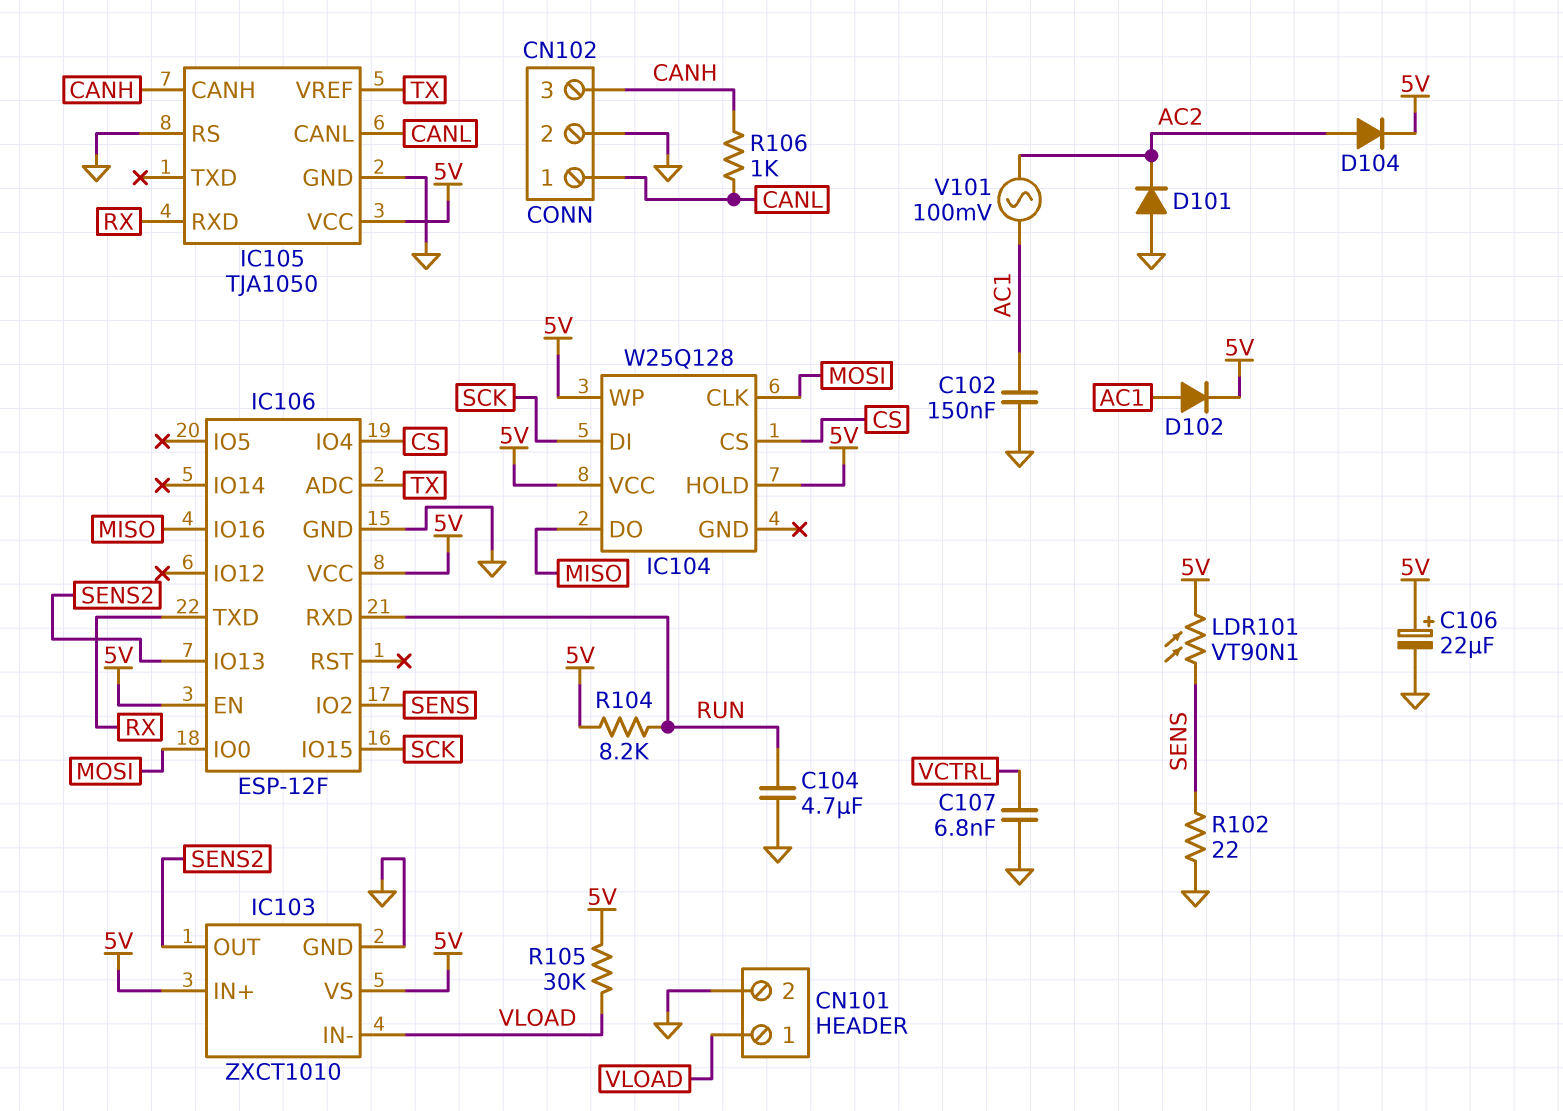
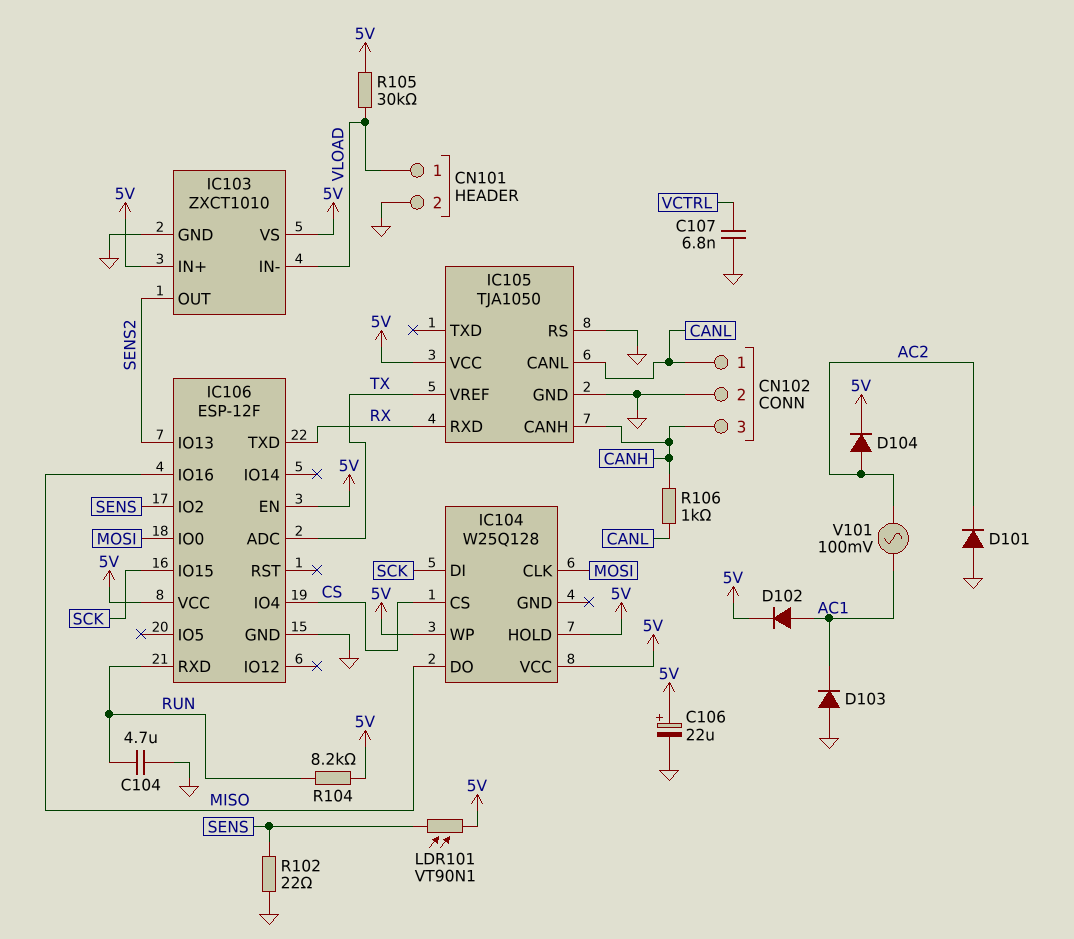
C102: 150nF (AC1, GND) -> none
D103: none -> diode (A GND, K AC1)

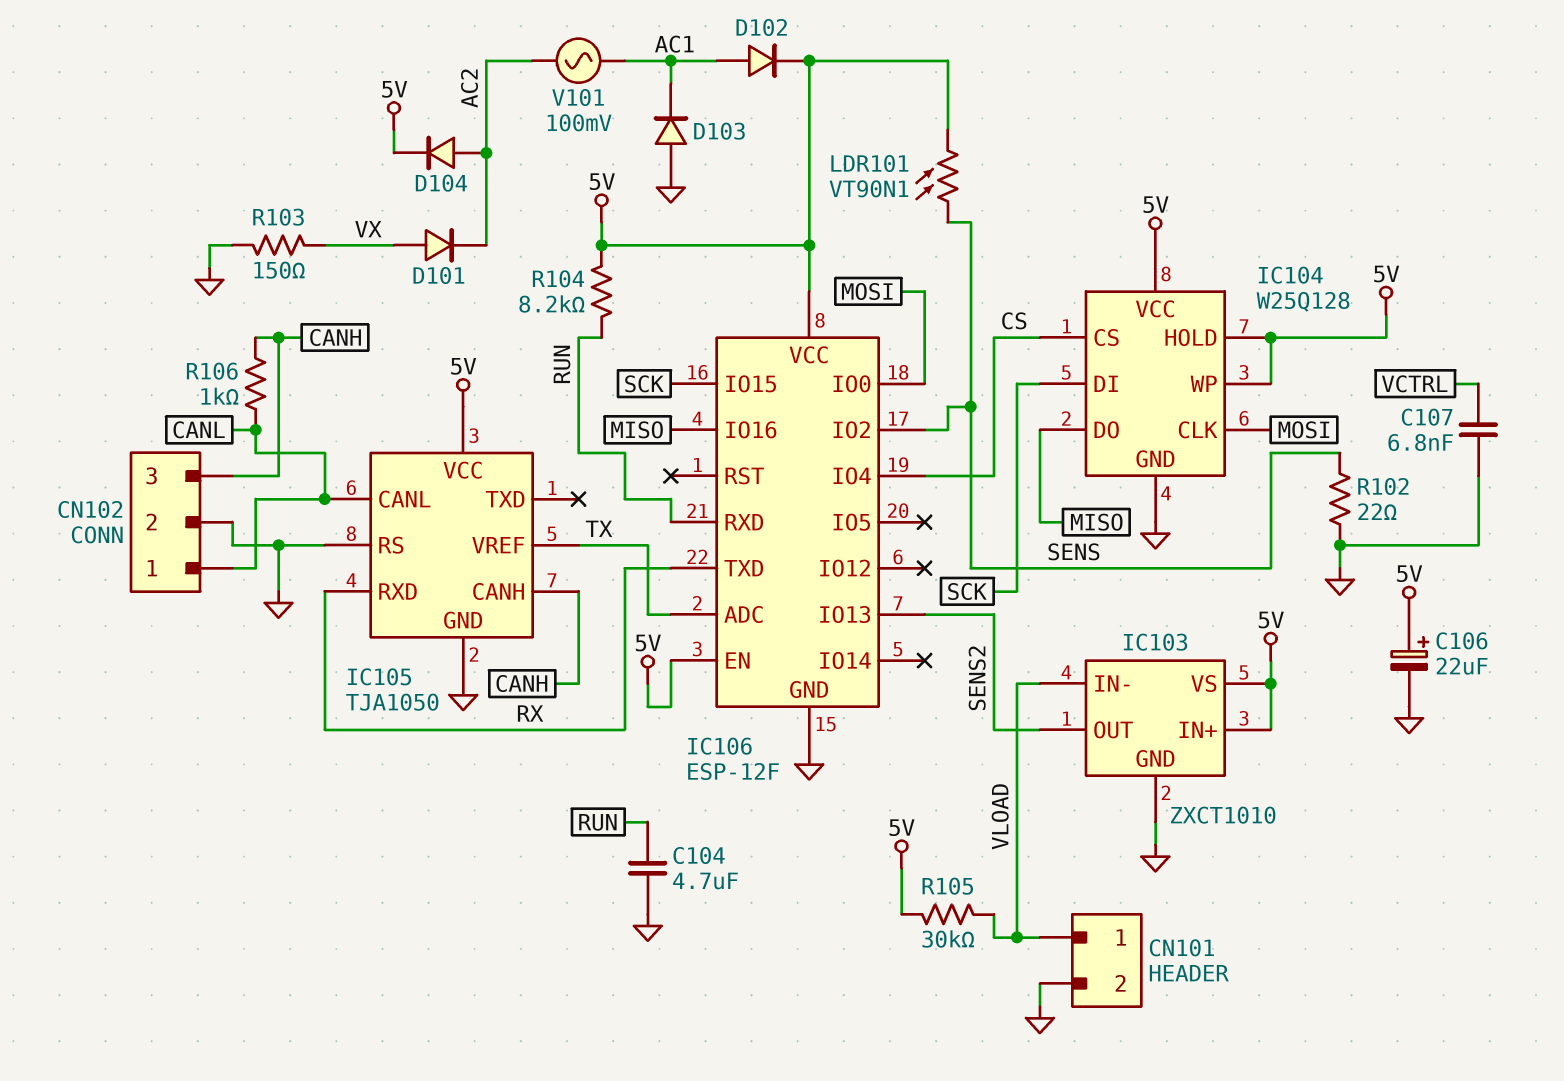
D101: diode (A GND, K AC2) -> diode (A VX, K AC2)
IC104 pin GND: none -> GND
R103: none -> 150 (GND, VX)

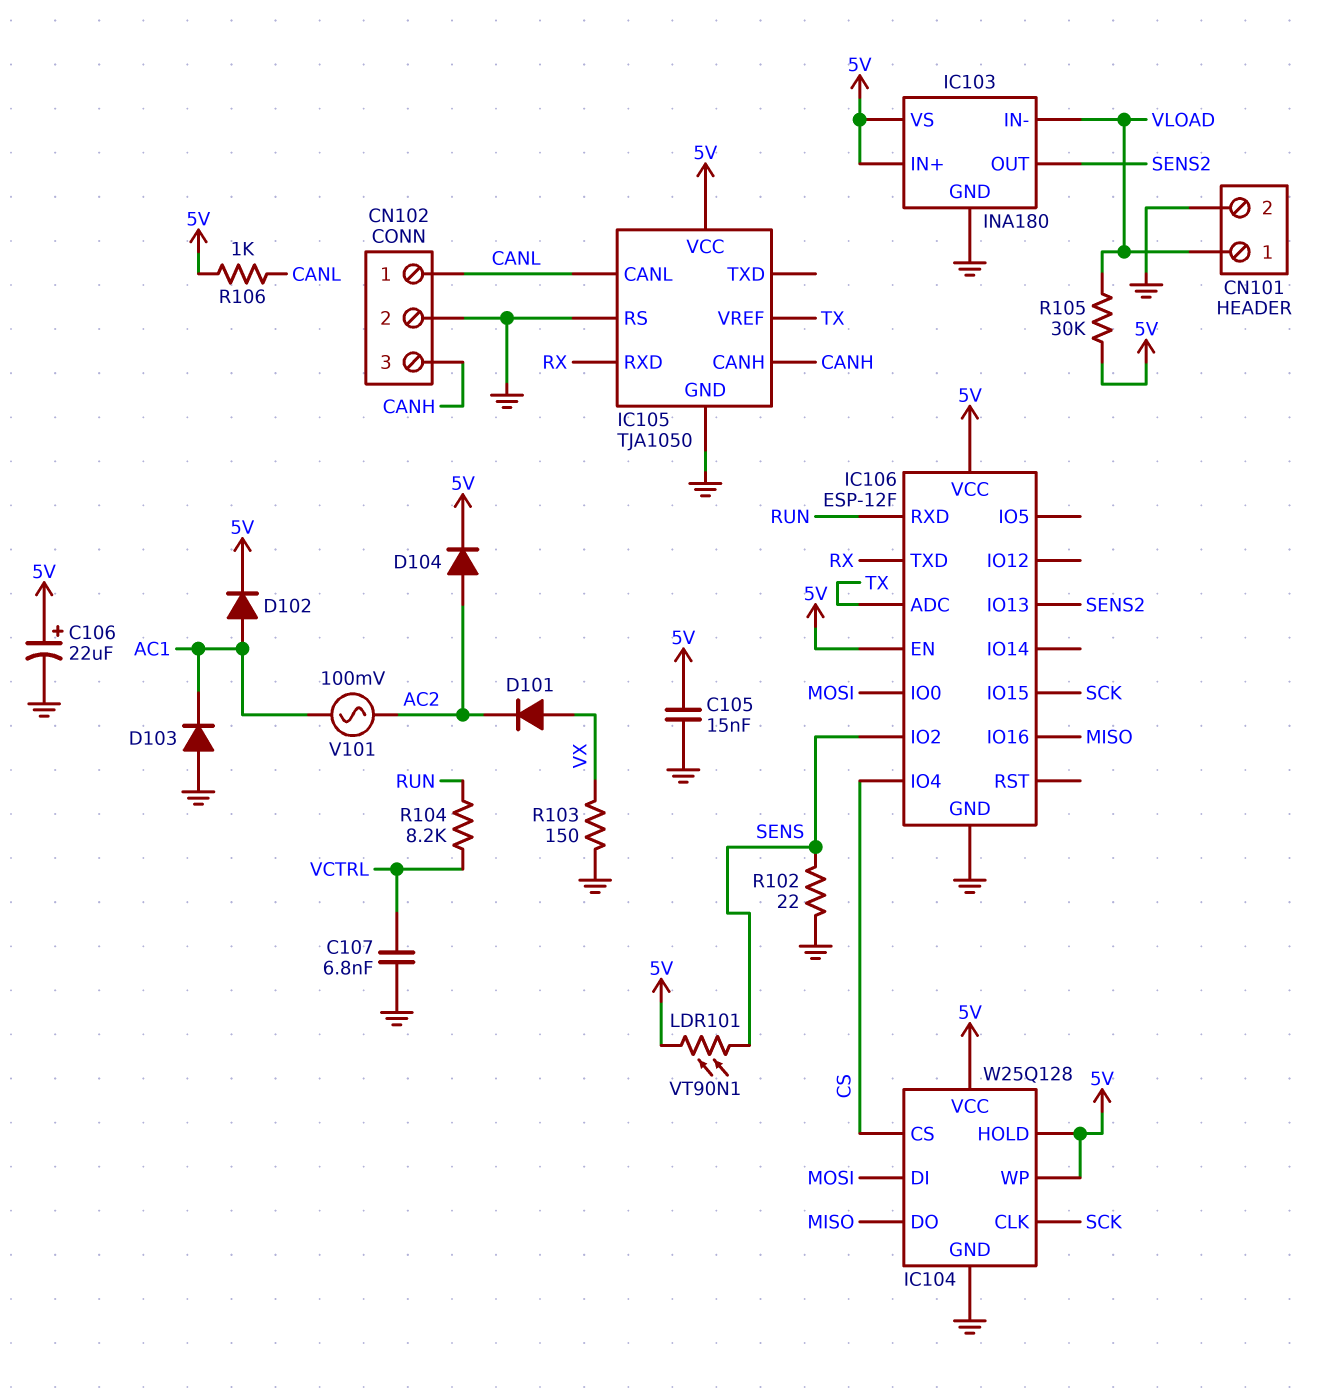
C104: 4.7uF (GND, RUN) -> none
C105: none -> 15nF (5V, GND)
IC103: ZXCT1010 -> INA180
IC104 pin CLK: MOSI -> SCK
IC104 pin DI: SCK -> MOSI
R104: 8.2k (5V, RUN) -> 8.2k (RUN, VCTRL)
R106: 1k (CANH, CANL) -> 1k (5V, CANL)

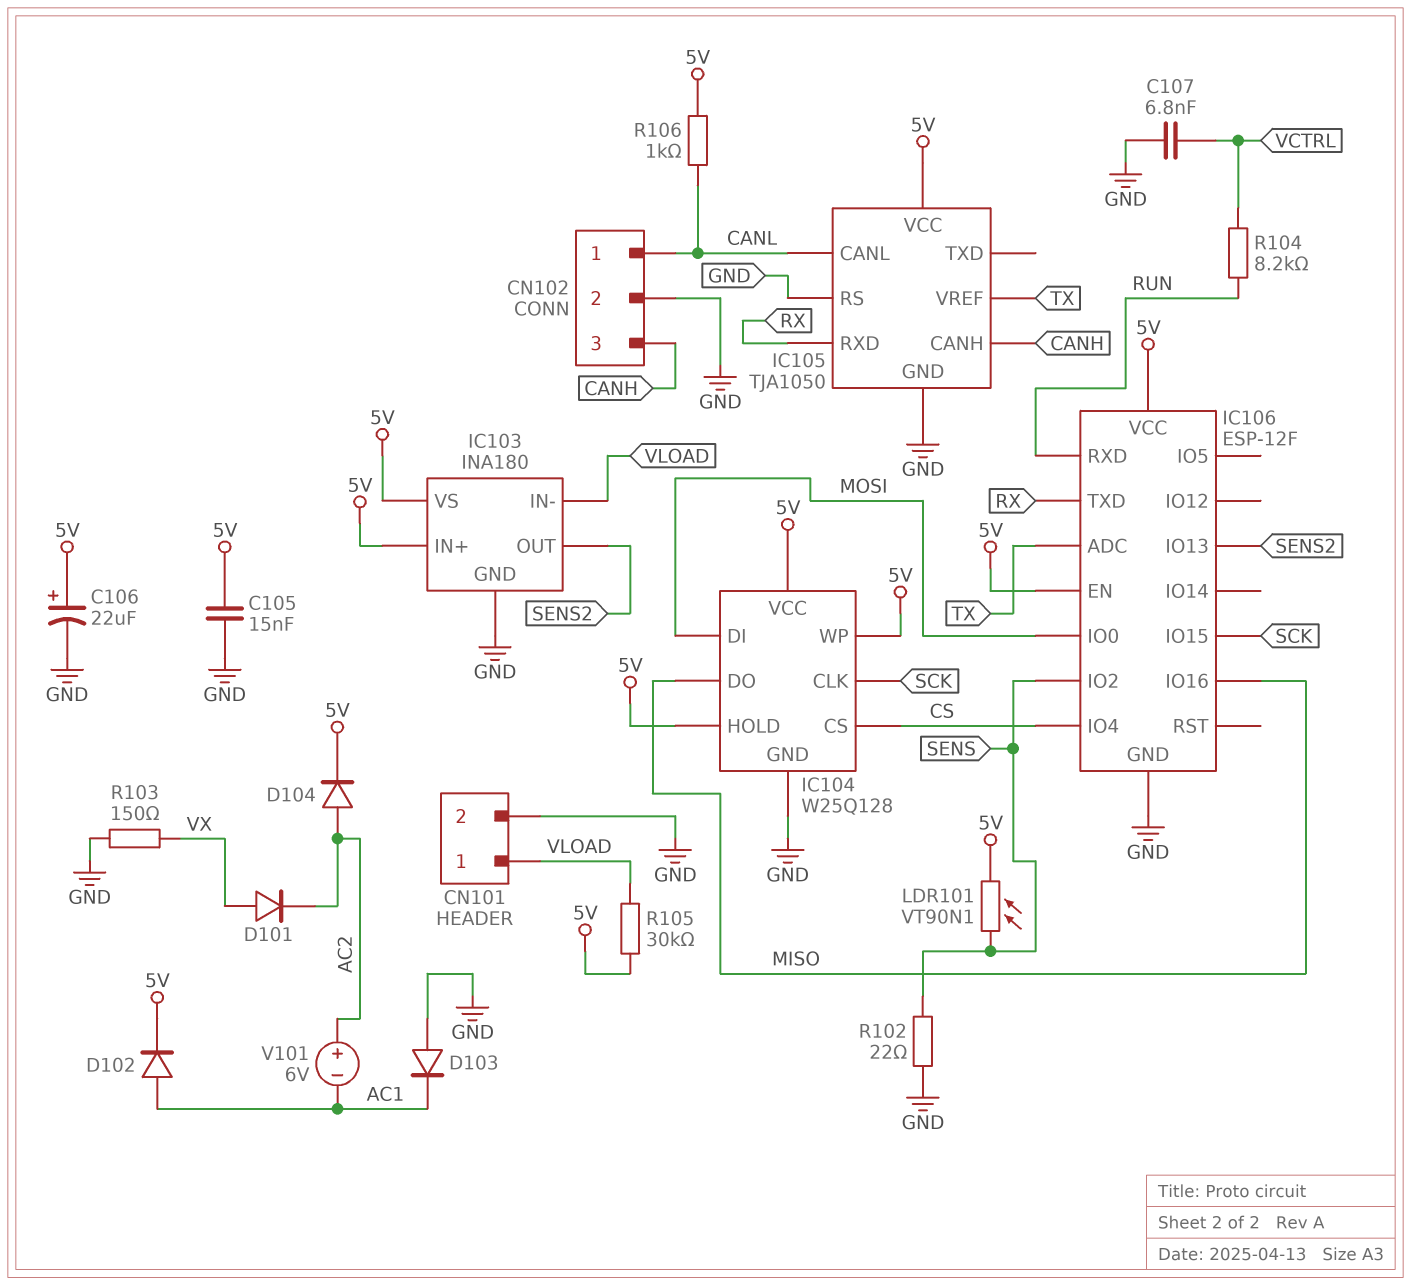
V101: AC 100mV (AC1, AC2) -> 6V (plus AC2, minus AC1)

